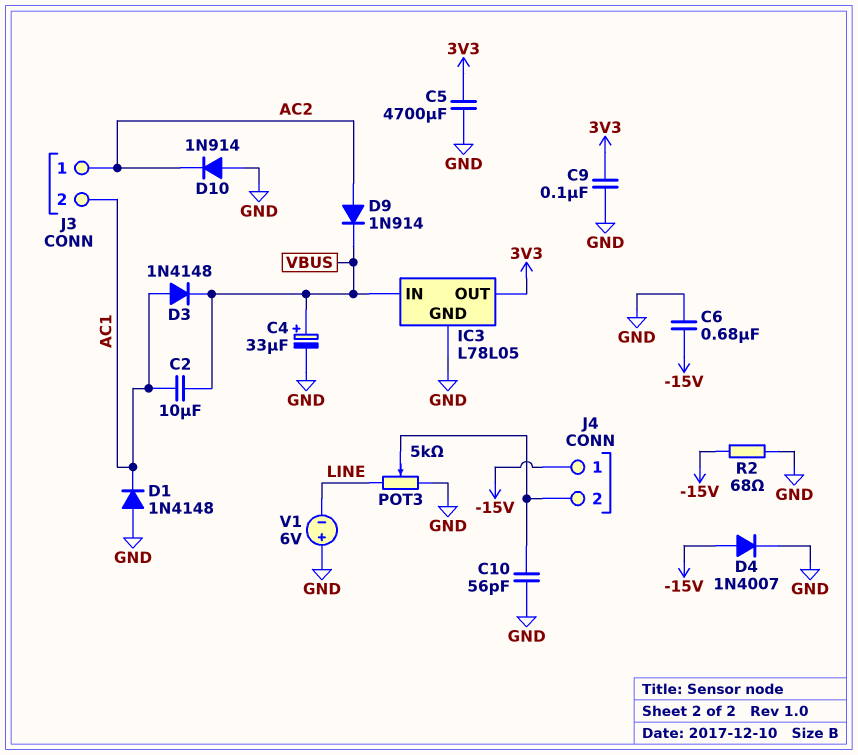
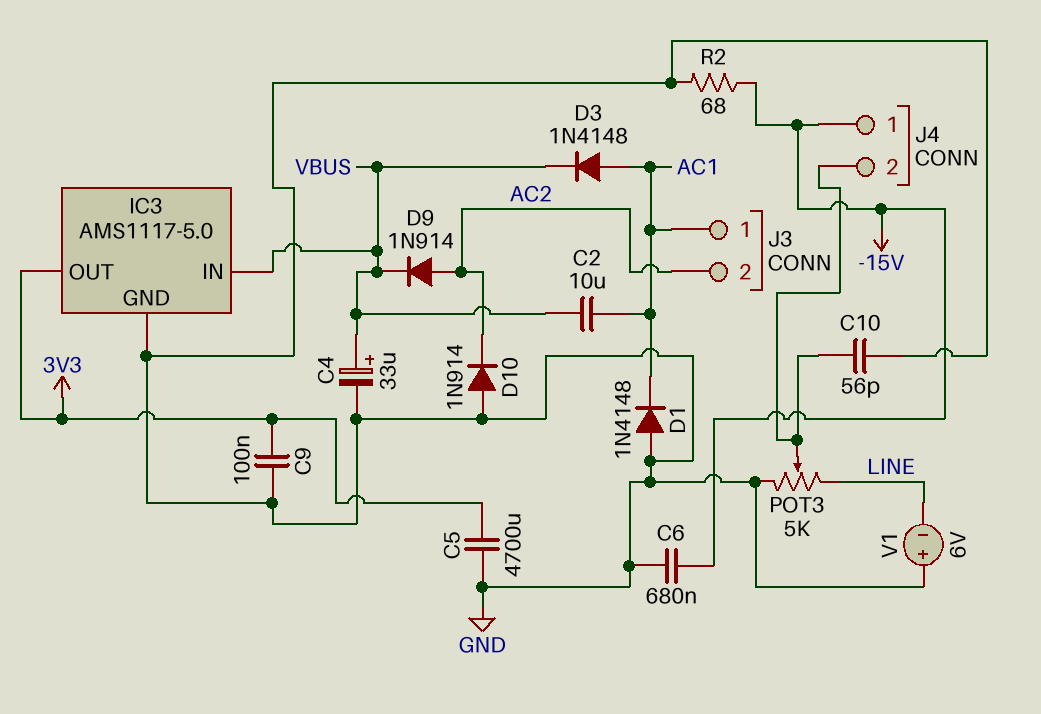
D4: diode 1N4007 (A -15V, K GND) -> none
IC3: L78L05 -> AMS1117-5.0
J3 pin 1: AC2 -> AC1
J3 pin 2: AC1 -> AC2

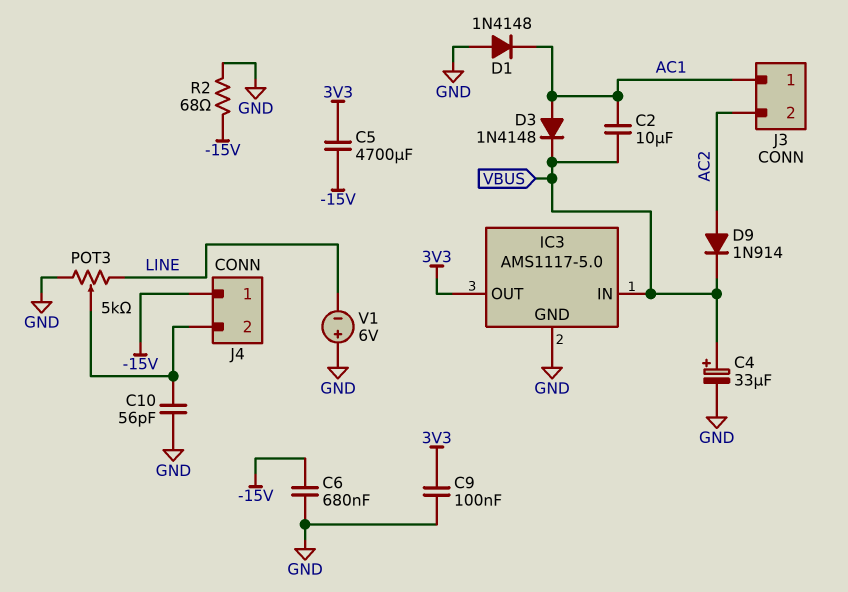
C5: 4700uF (3V3, GND) -> 4700uF (-15V, 3V3)
D10: diode 1N914 (A GND, K AC2) -> none

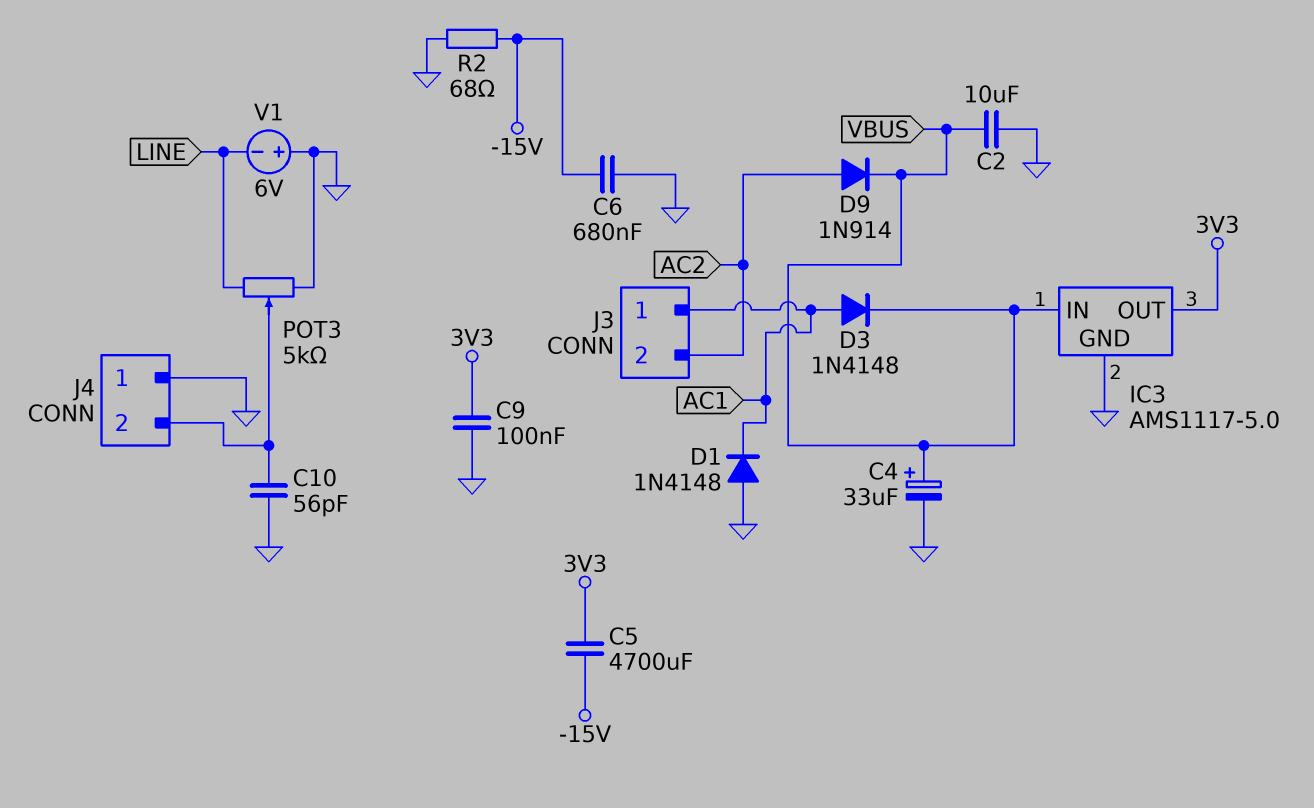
C2: 10uF (AC1, VBUS) -> 10uF (GND, VBUS)
J4 pin 1: -15V -> GND

